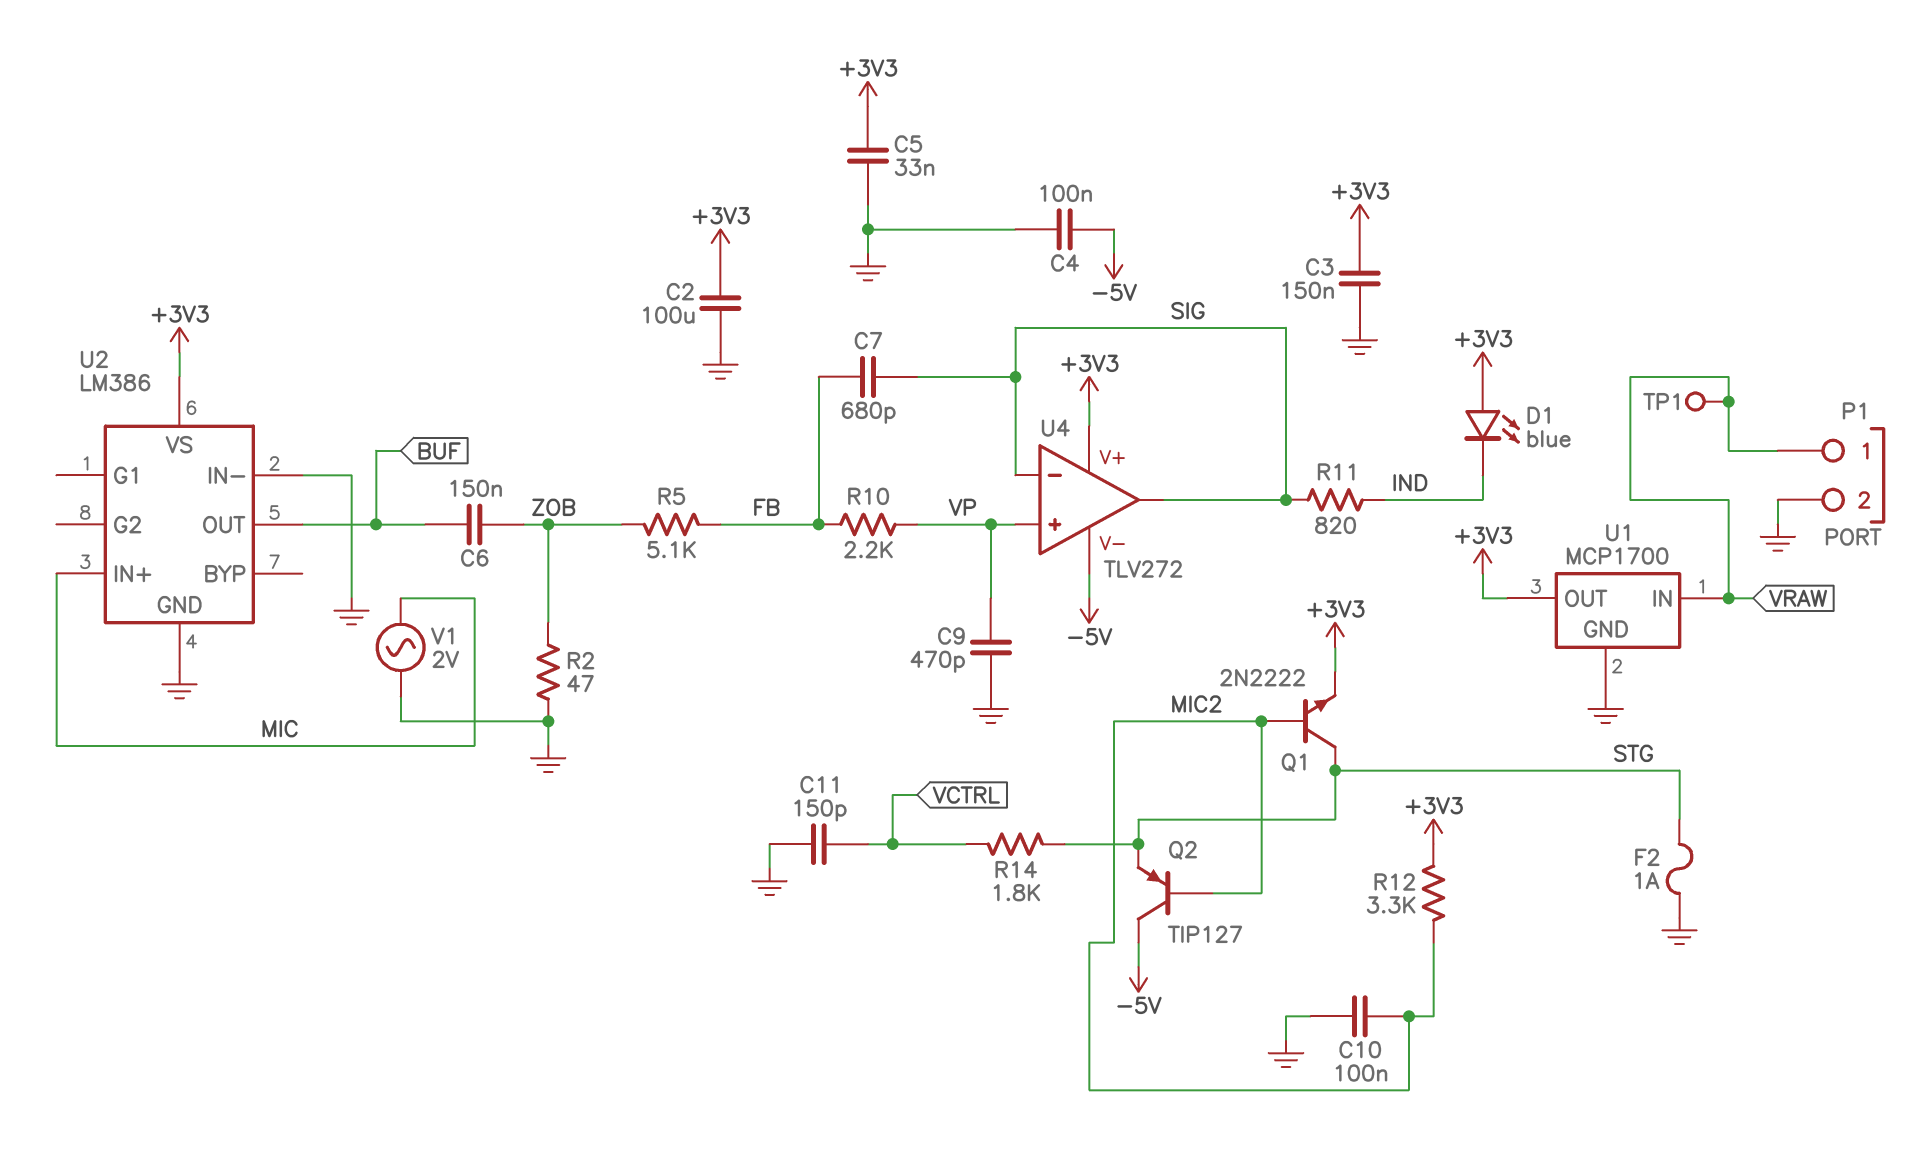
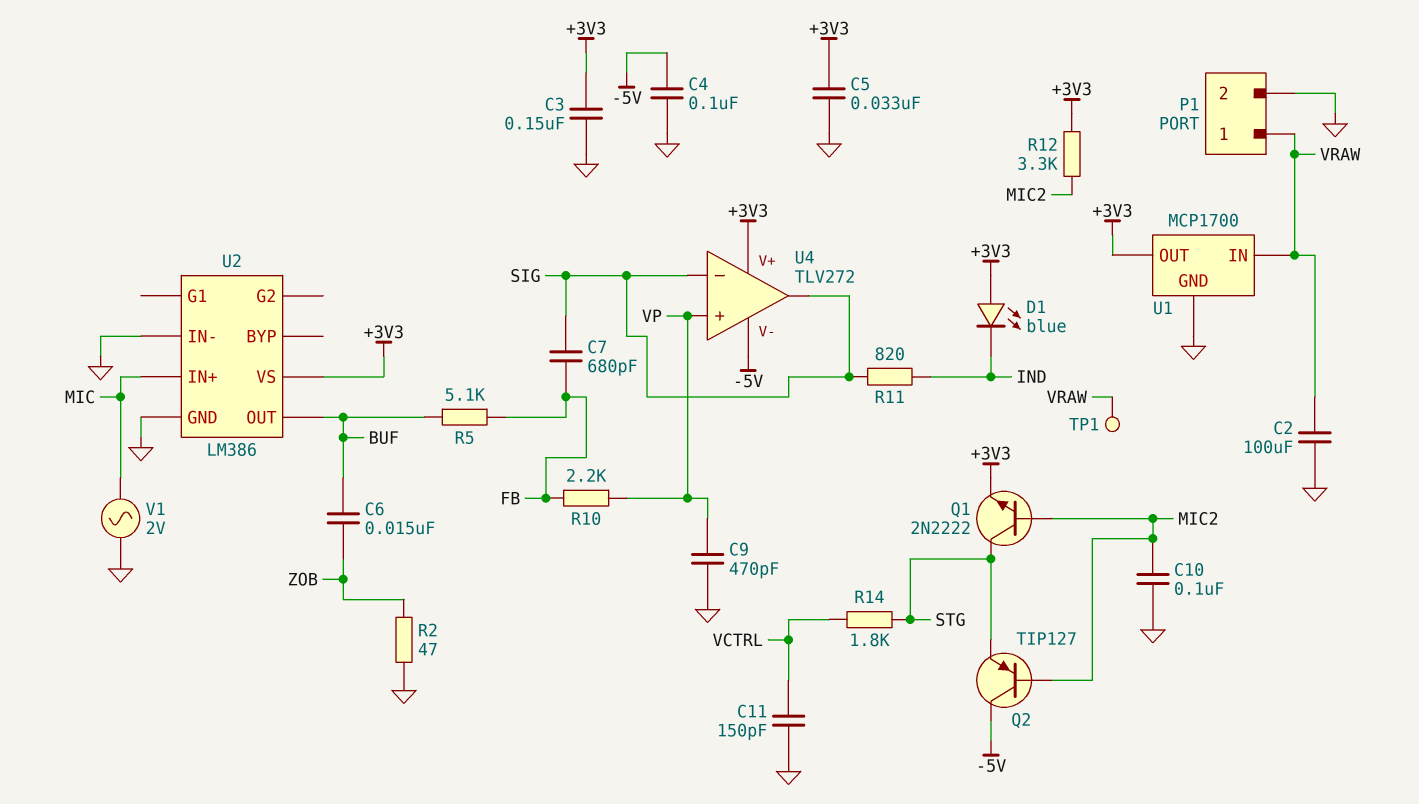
C2: 100uF (+3V3, GND) -> 100uF (GND, VRAW)
C6: 150nF (BUF, ZOB) -> 15nF (BUF, ZOB)
F2: 1A (GND, STG) -> none
R5: 5.1k (FB, ZOB) -> 5.1k (BUF, FB)

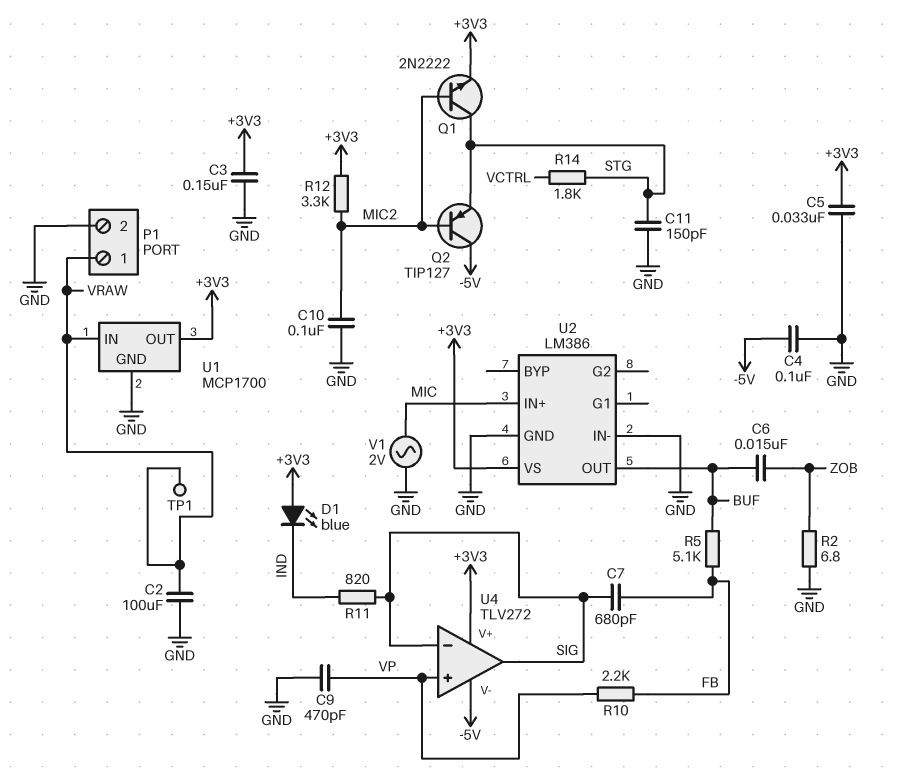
C11: 150pF (GND, VCTRL) -> 150pF (GND, STG)
R2: 47 (GND, ZOB) -> 6.8 (GND, ZOB)

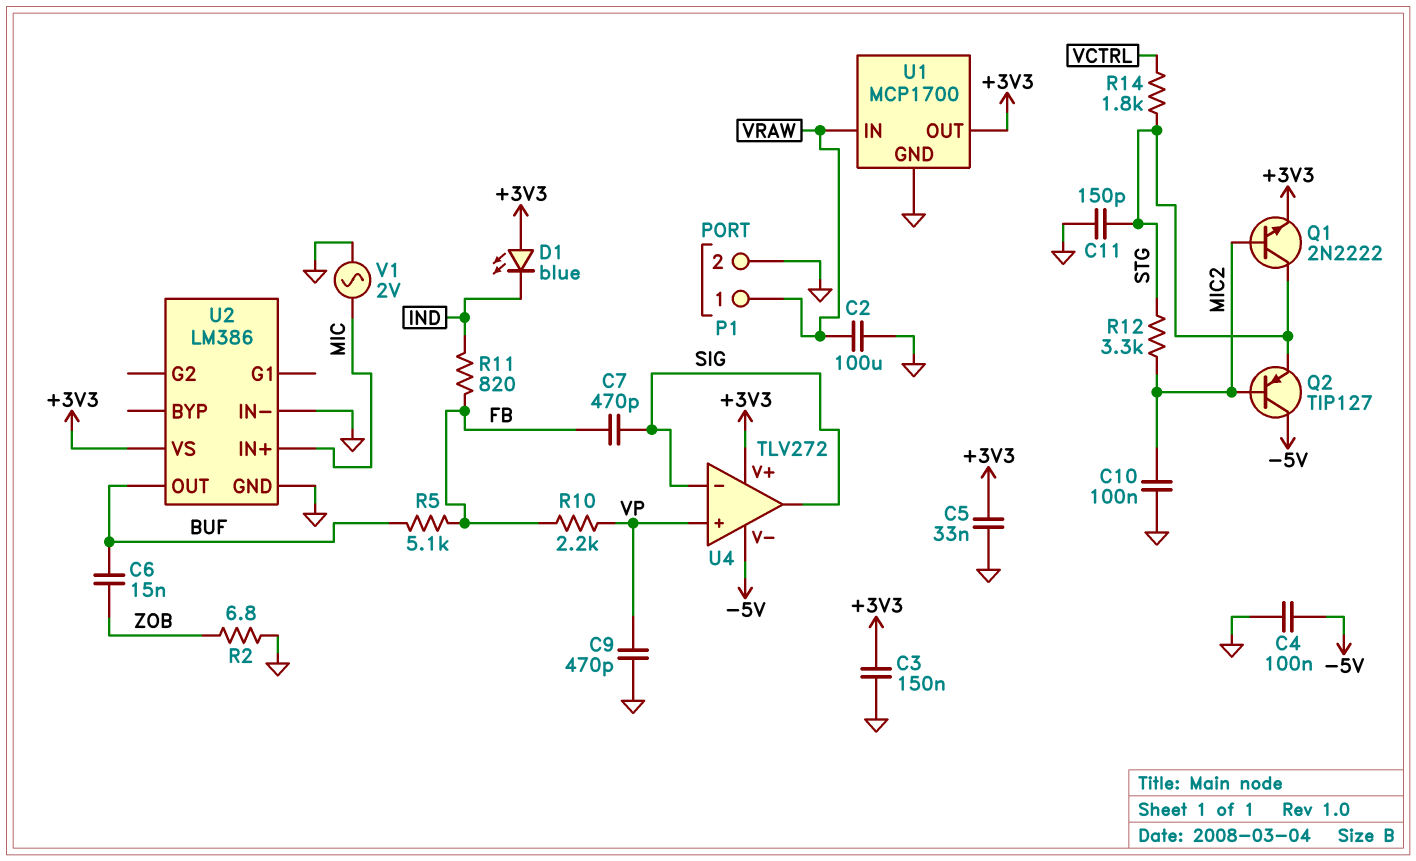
C7: 680pF (FB, SIG) -> 470pF (FB, SIG)
R11: 820 (IND, SIG) -> 820 (FB, IND)
R12: 3.3k (+3V3, MIC2) -> 3.3k (MIC2, STG)
TP1: test point (VRAW) -> none

